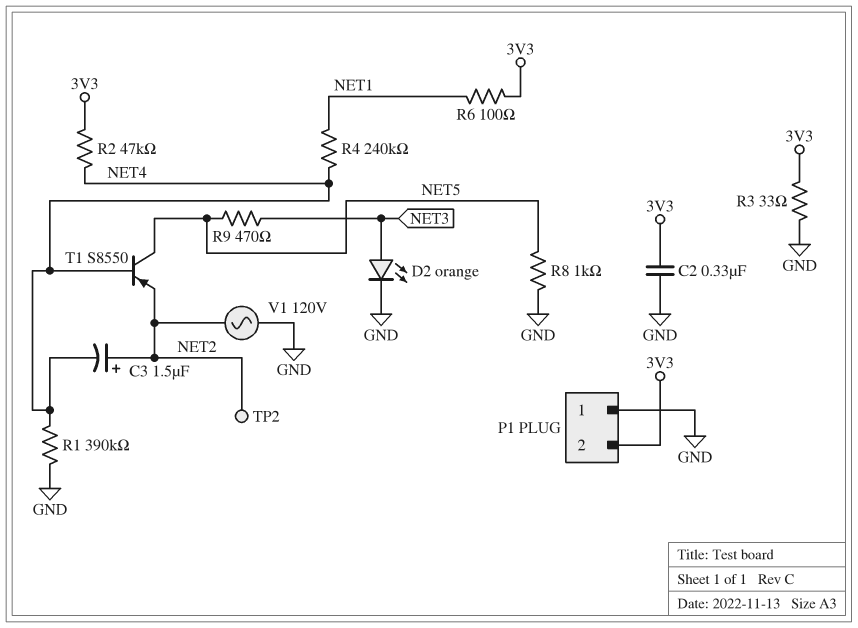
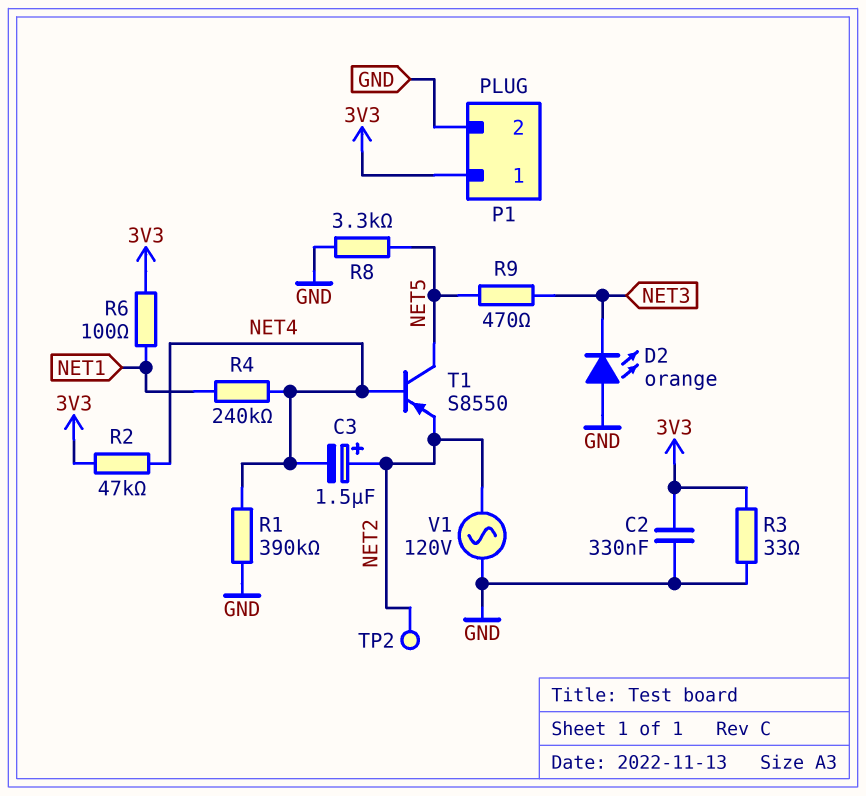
D2: LED orange (A NET3, K GND) -> LED orange (A GND, K NET3)
P1 pin 1: GND -> 3V3
P1 pin 2: 3V3 -> GND
R8: 1k (GND, NET5) -> 3.3k (GND, NET5)

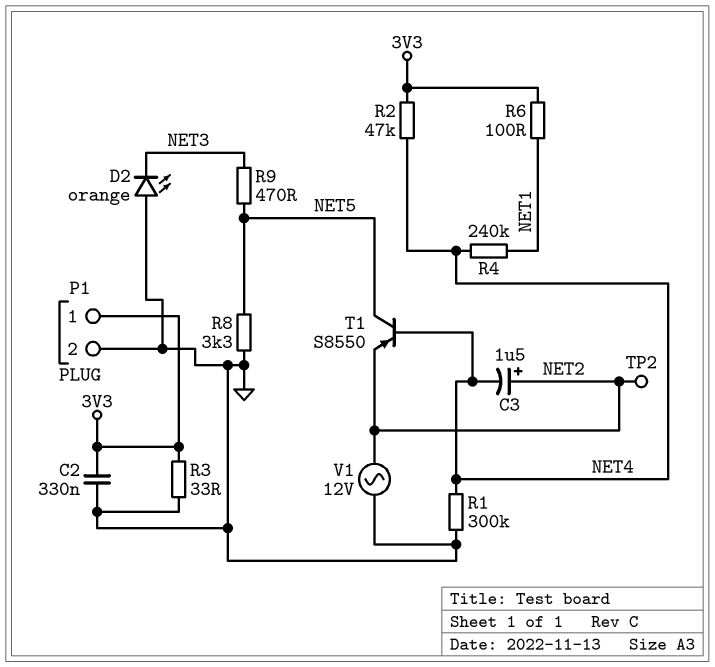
R1: 390k (GND, NET4) -> 300k (GND, NET4)
V1: AC 120V (GND, NET2) -> AC 12V (GND, NET2)

